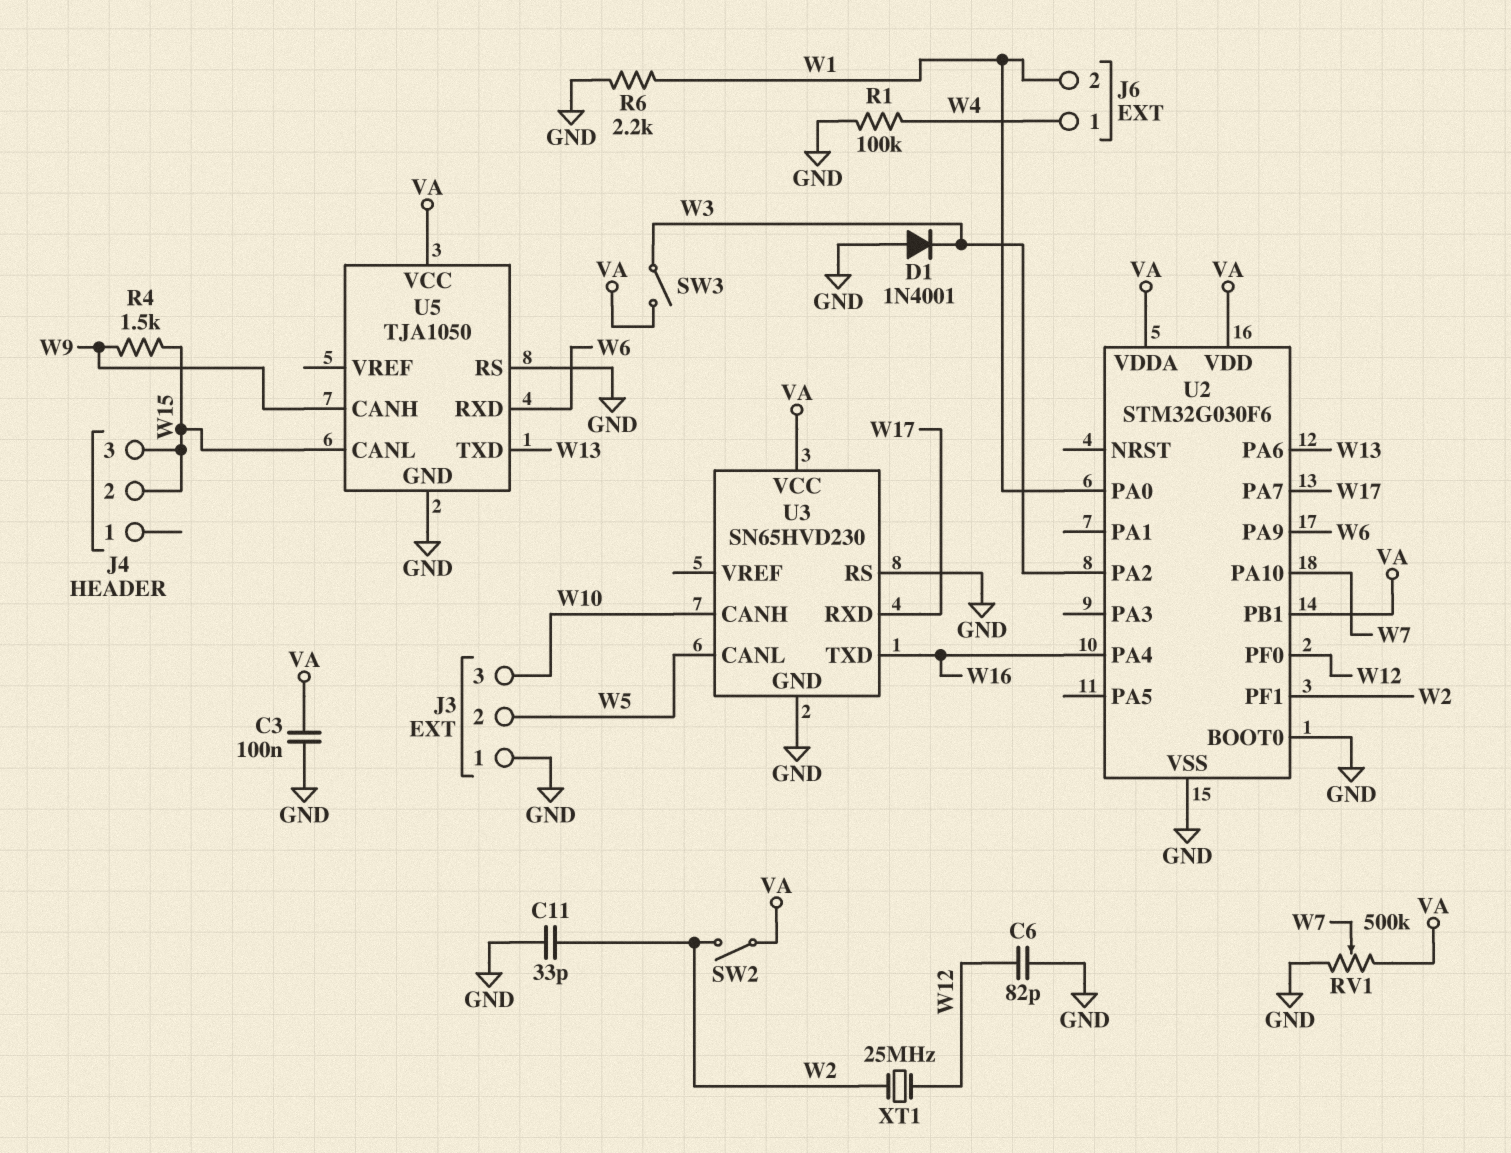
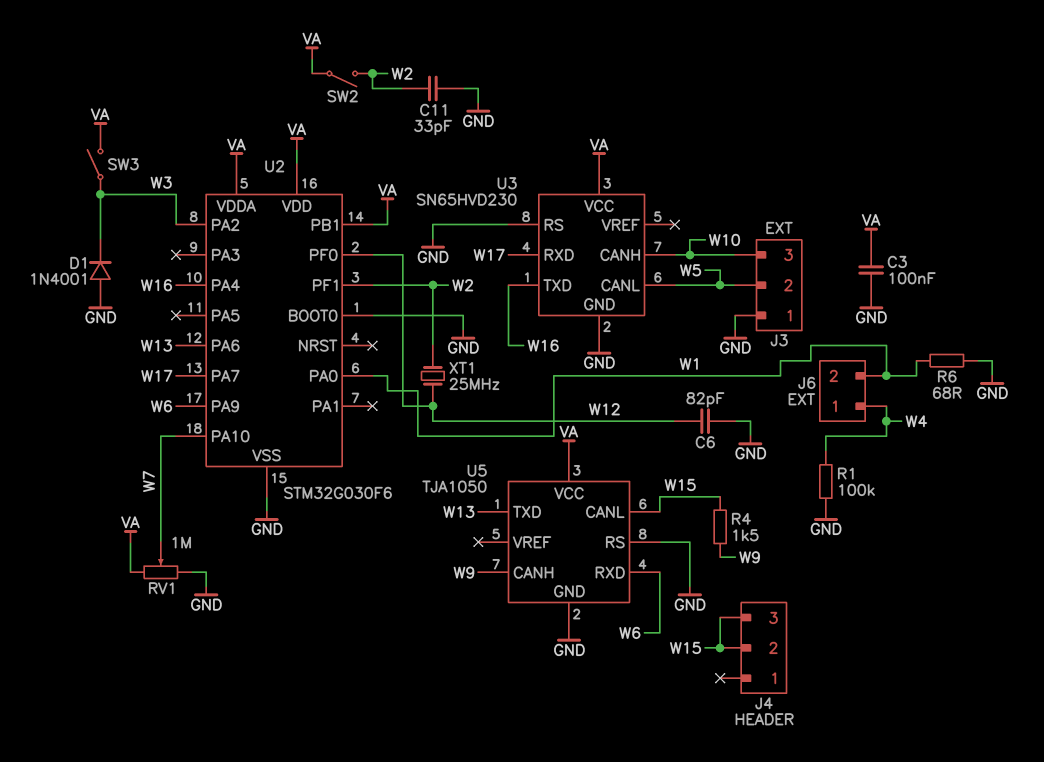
R6: 2.2k (GND, W1) -> 68 (GND, W1)
RV1: 500k (GND, VA, wiper W7) -> 1M (GND, VA, wiper W7)

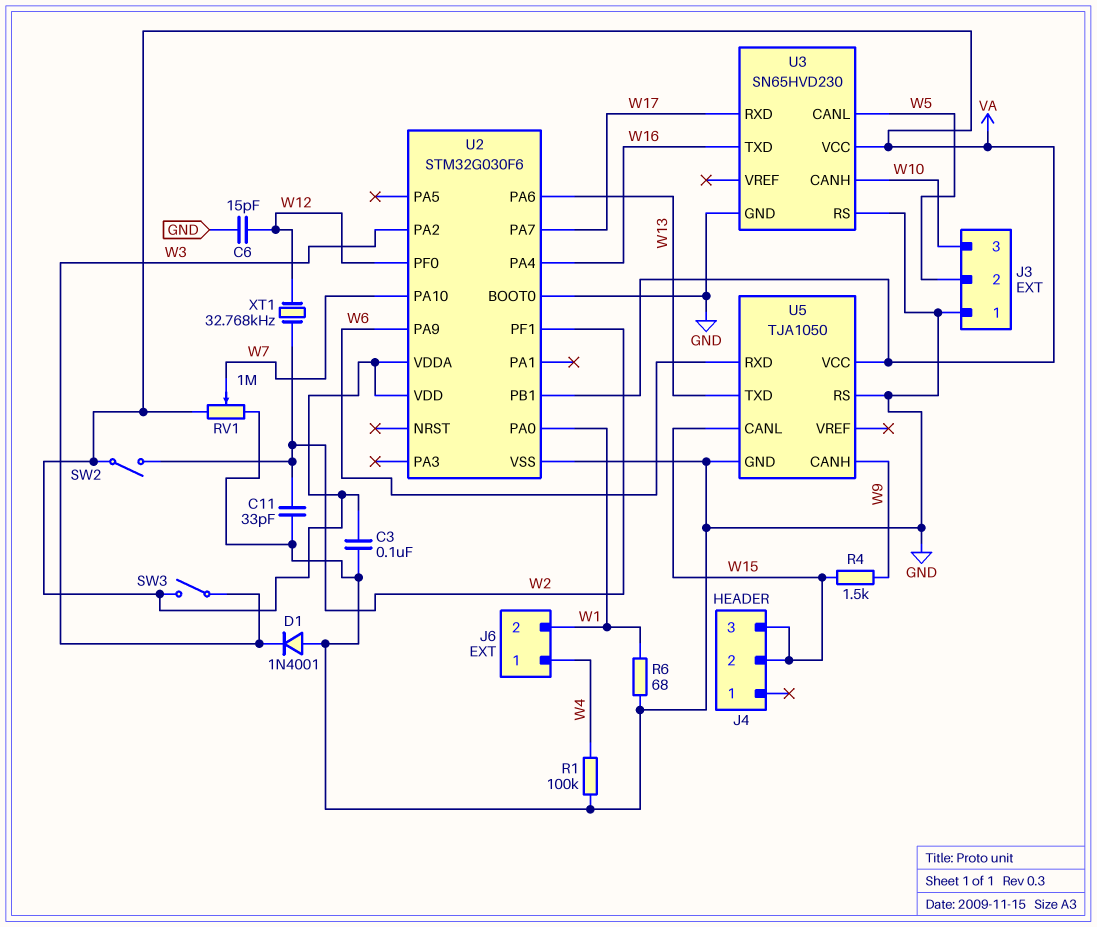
C6: 82pF (GND, W12) -> 15pF (GND, W12)
XT1: 25MHz (W2, W12) -> 32.768kHz (W2, W12)

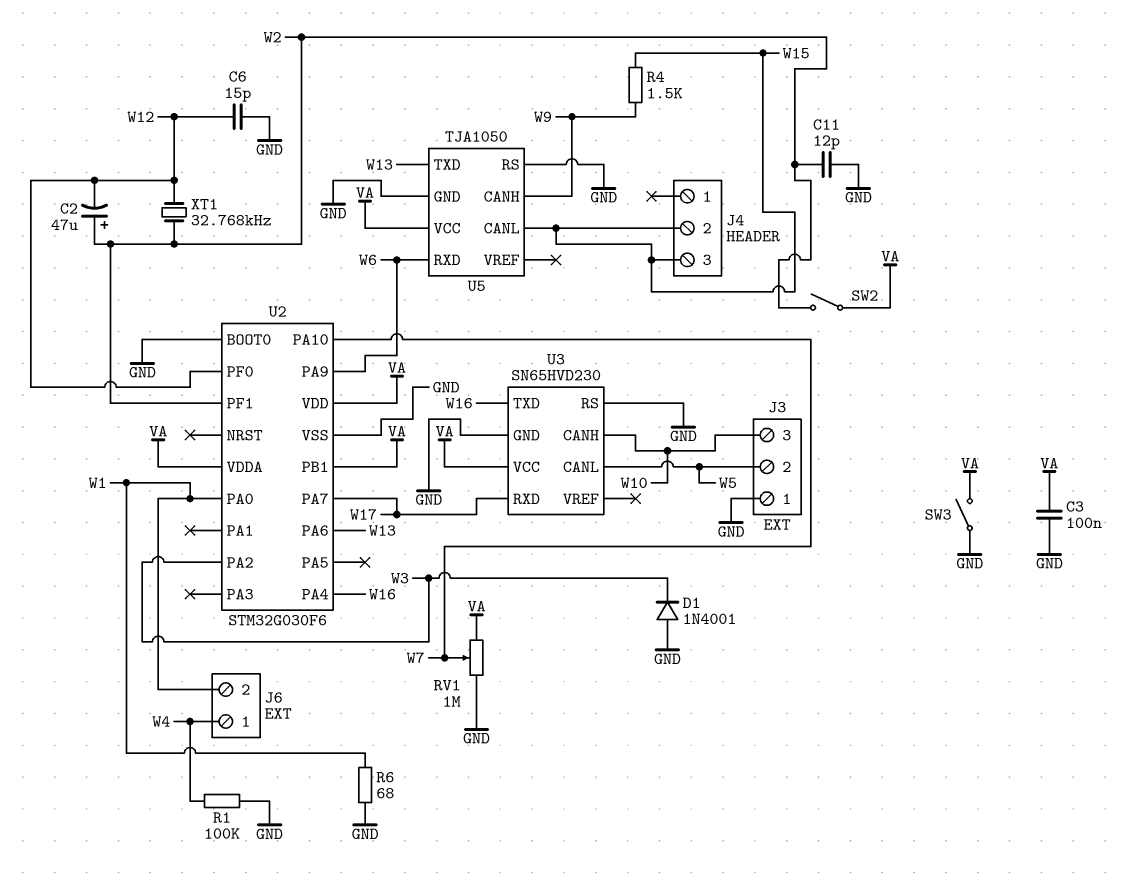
C2: none -> 47uF (plus W2, minus W12)
C11: 33pF (GND, W2) -> 12pF (GND, W2)
SW3: switch (VA, W3) -> switch (GND, VA)

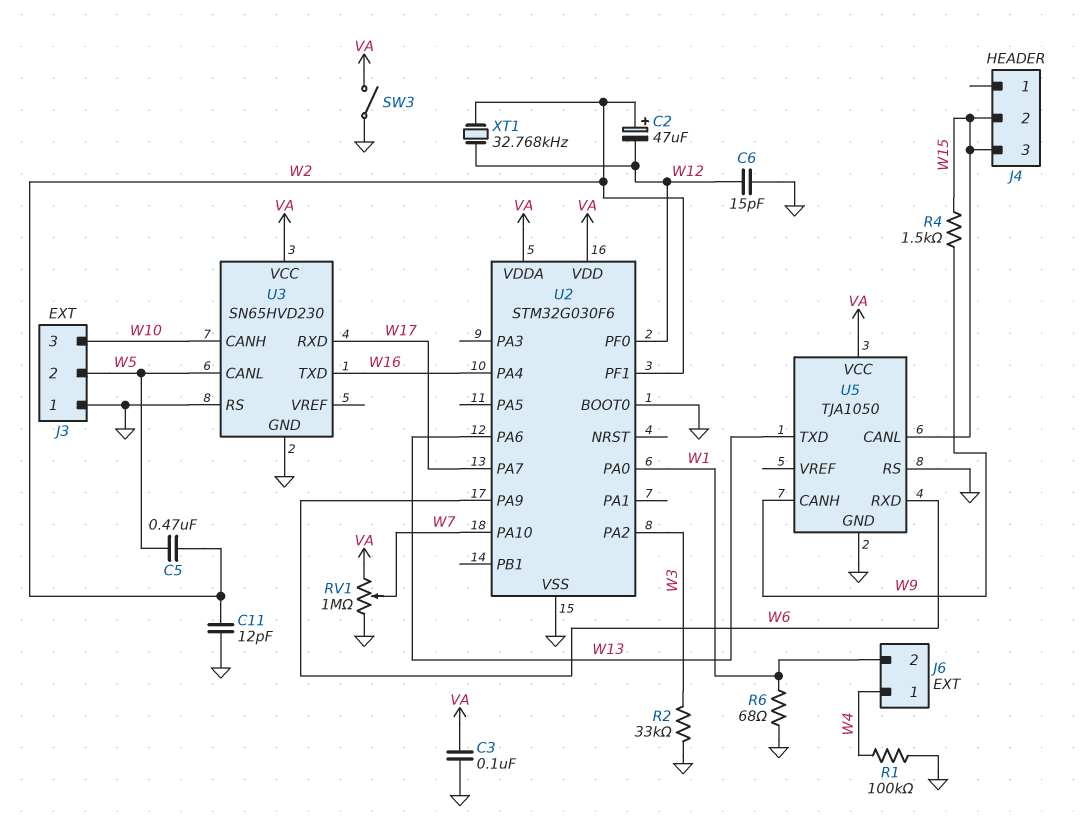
C5: none -> 470nF (W2, W5)
D1: diode 1N4001 (A GND, K W3) -> none
R2: none -> 33k (GND, W3)
SW2: switch (VA, W2) -> none
U2 pin PB1: VA -> none

